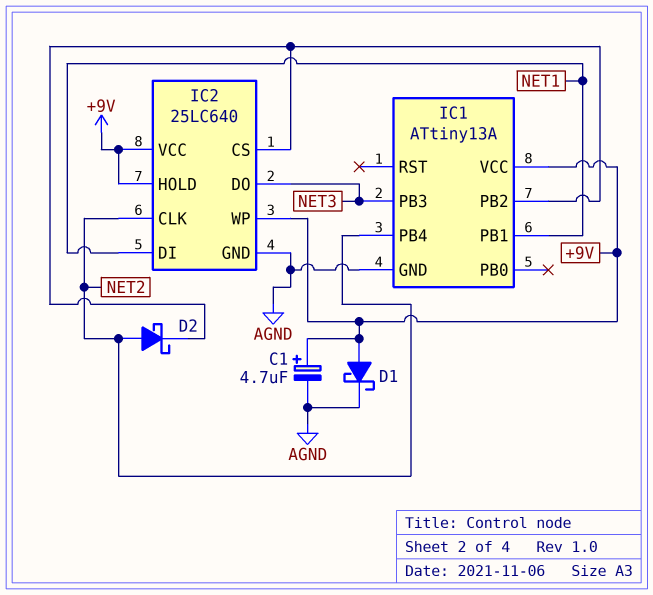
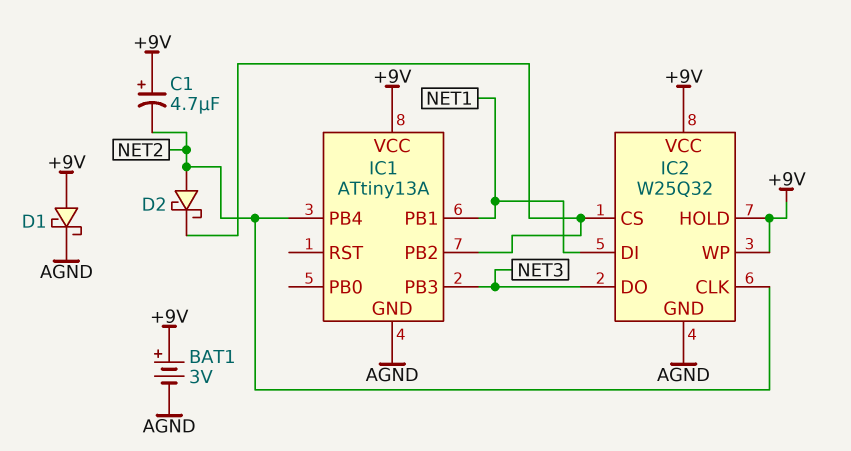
BAT1: none -> 3V (plus +9V, minus AGND)
C1: 4.7uF (plus +9V, minus AGND) -> 4.7uF (plus +9V, minus NET2)
IC2: 25LC640 -> W25Q32

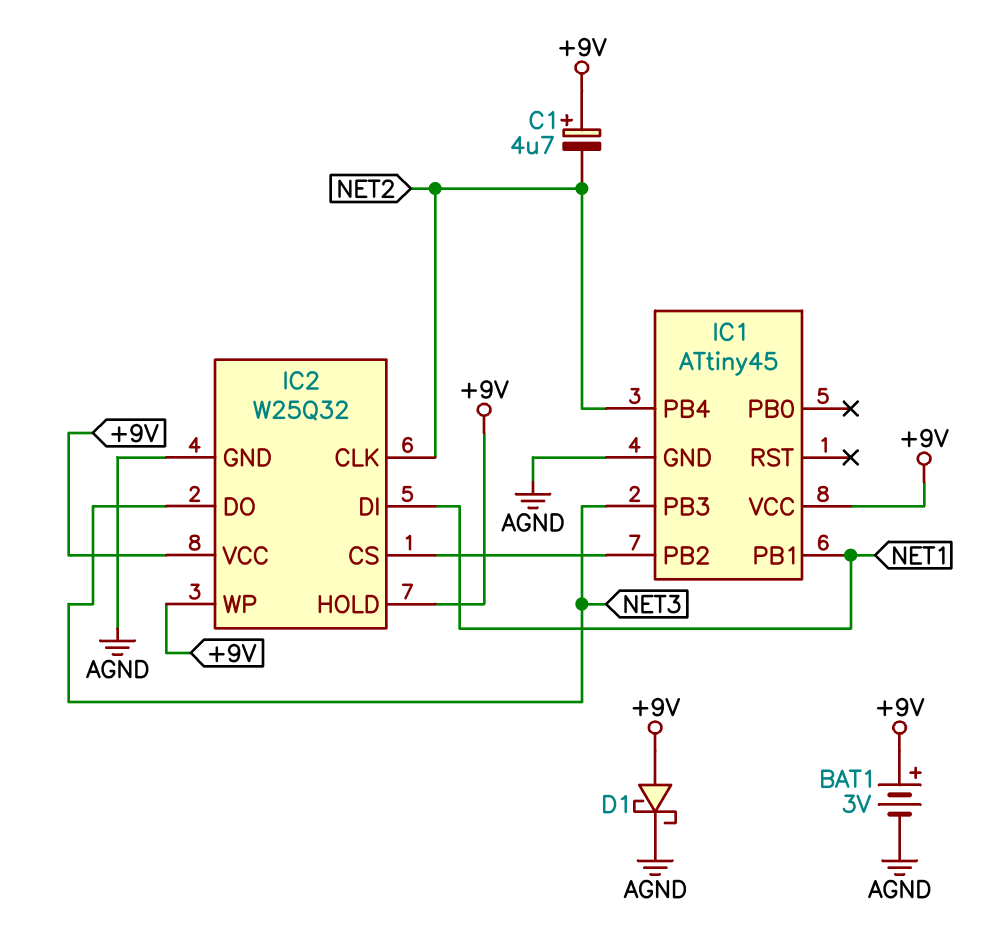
D2: schottky (A NET2, K IC1/PB2) -> none
IC1: ATtiny13A -> ATtiny45

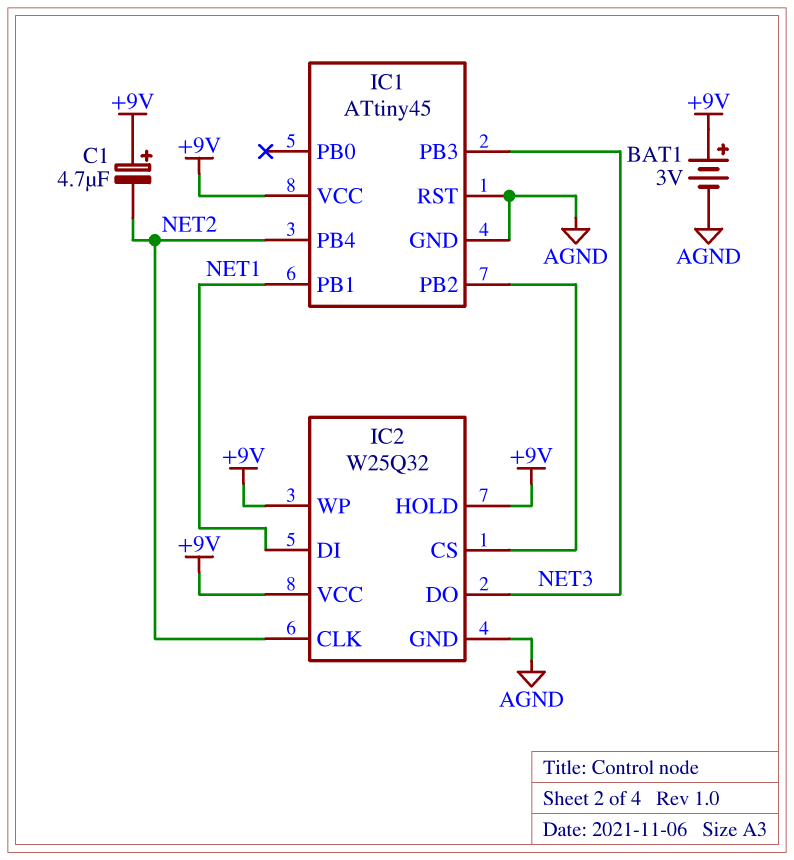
D1: schottky (A +9V, K AGND) -> none
IC1 pin RST: none -> AGND

